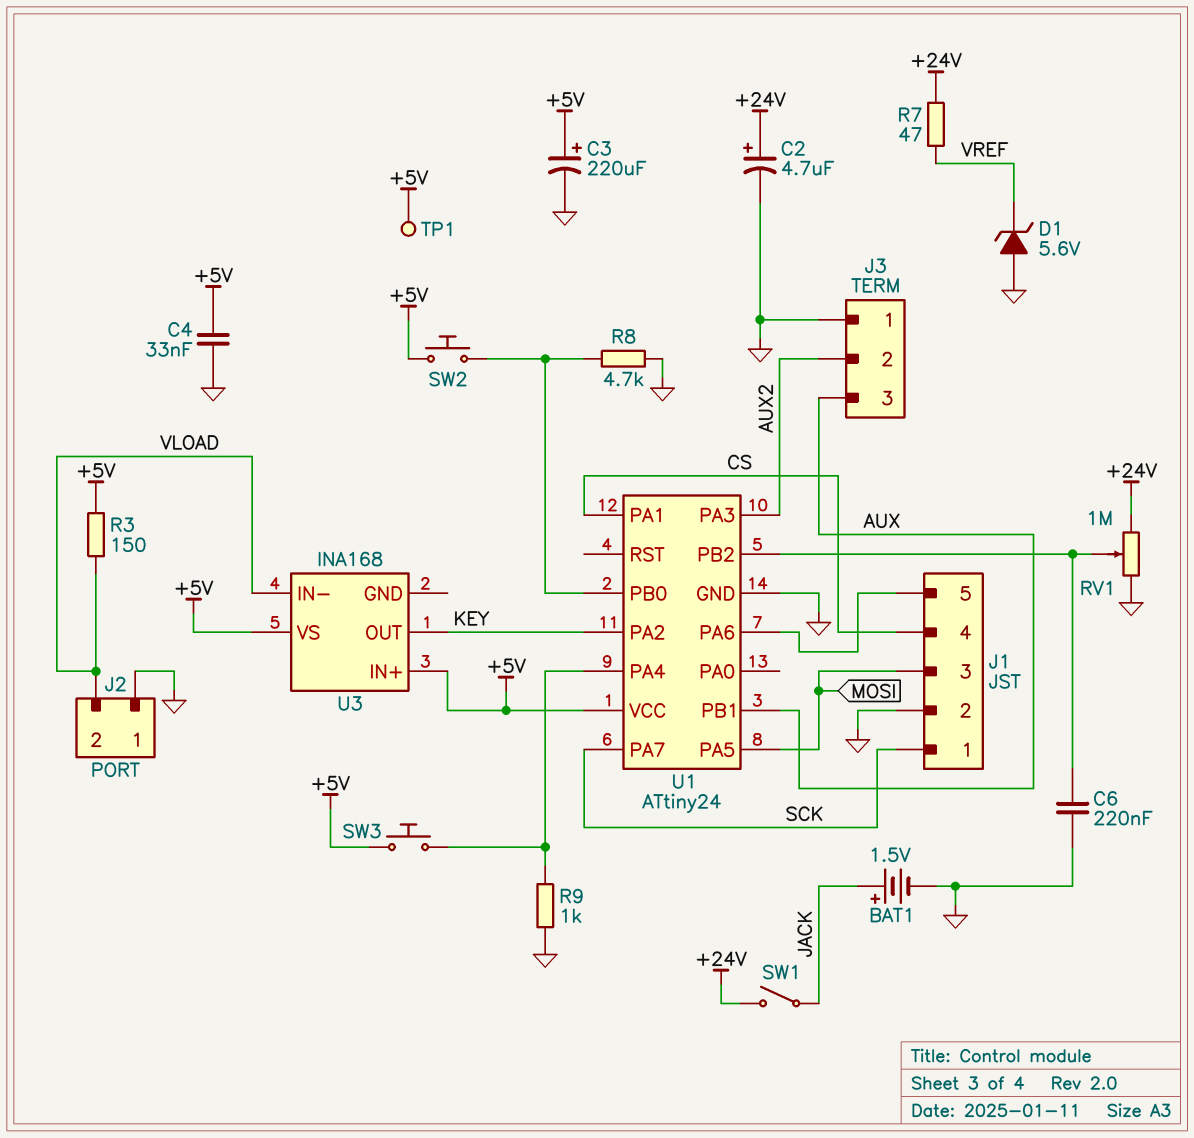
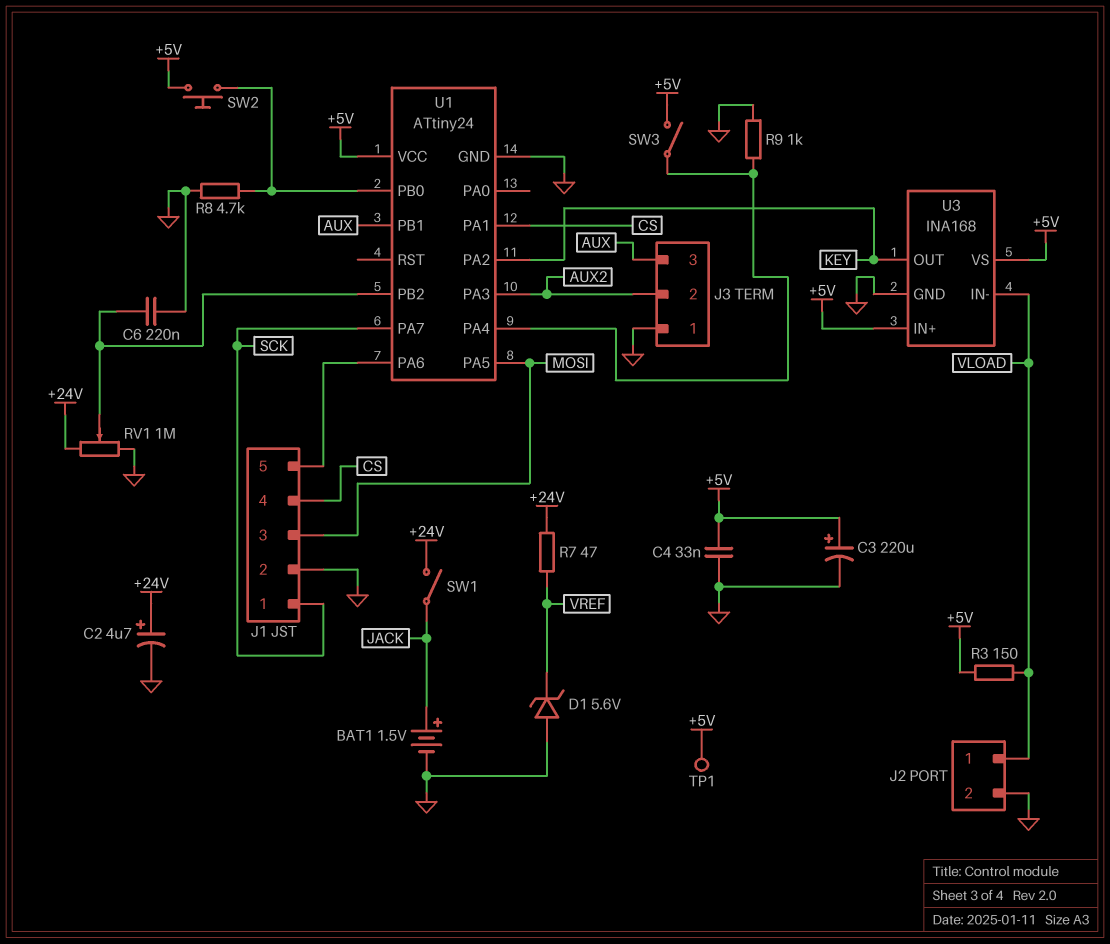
J2 pin 1: GND -> VLOAD
J2 pin 2: VLOAD -> GND
SW3: button (+5V, U1/PA4) -> switch (+5V, U1/PA4)
U3 pin GND: none -> GND

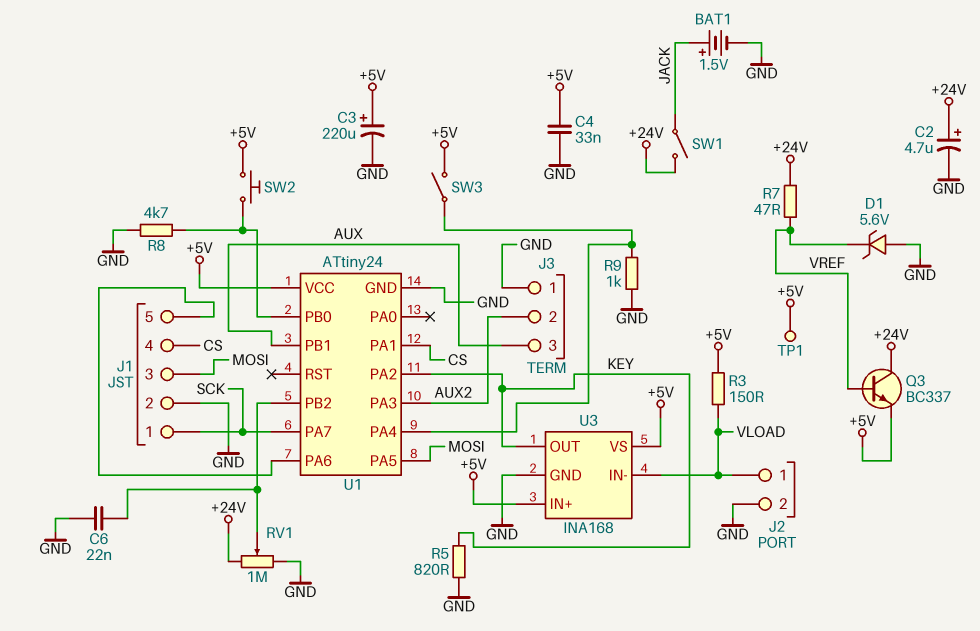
C6: 220nF (GND, U1/PB2) -> 22nF (GND, U1/PB2)
Q3: none -> NPN BC337 (B VREF, C +24V, E +5V)
R5: none -> 820 (GND, KEY)

